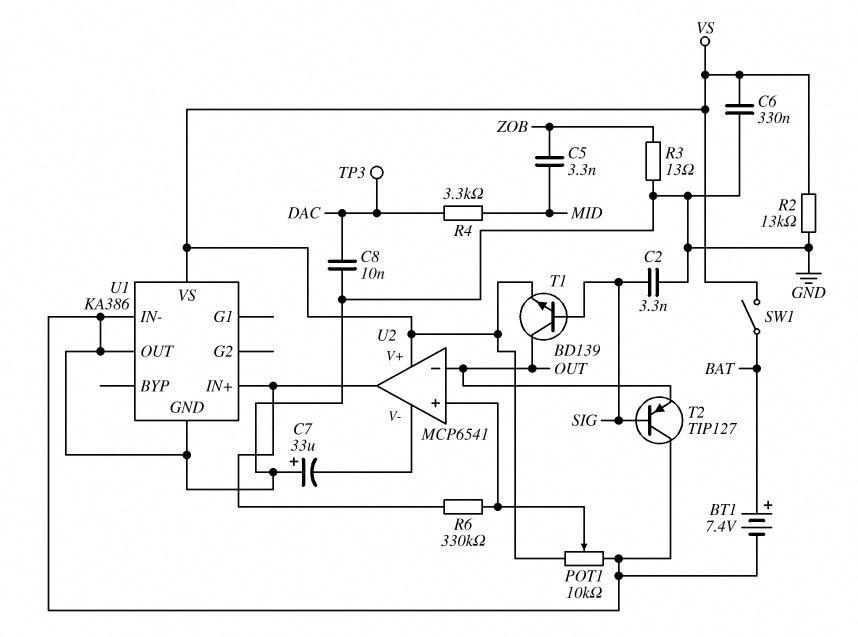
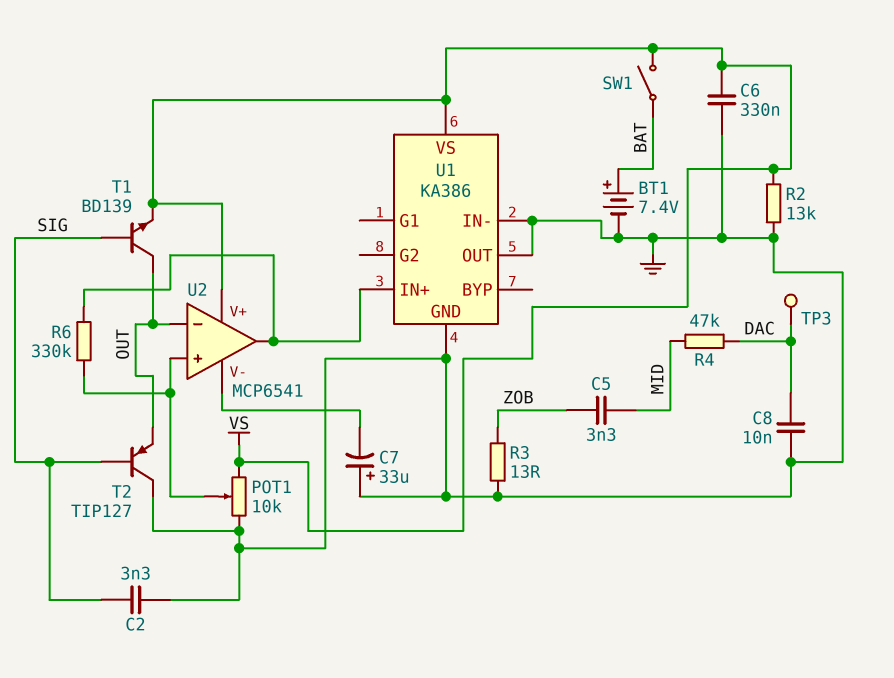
R4: 3.3k (DAC, MID) -> 47k (DAC, MID)

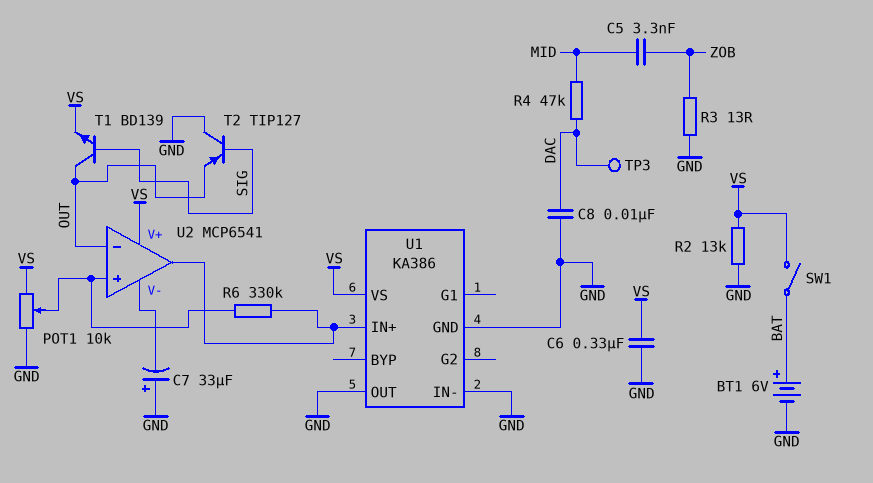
BT1: 7.4V (plus BAT, minus GND) -> 6V (plus BAT, minus GND)
C2: 3.3nF (GND, SIG) -> none

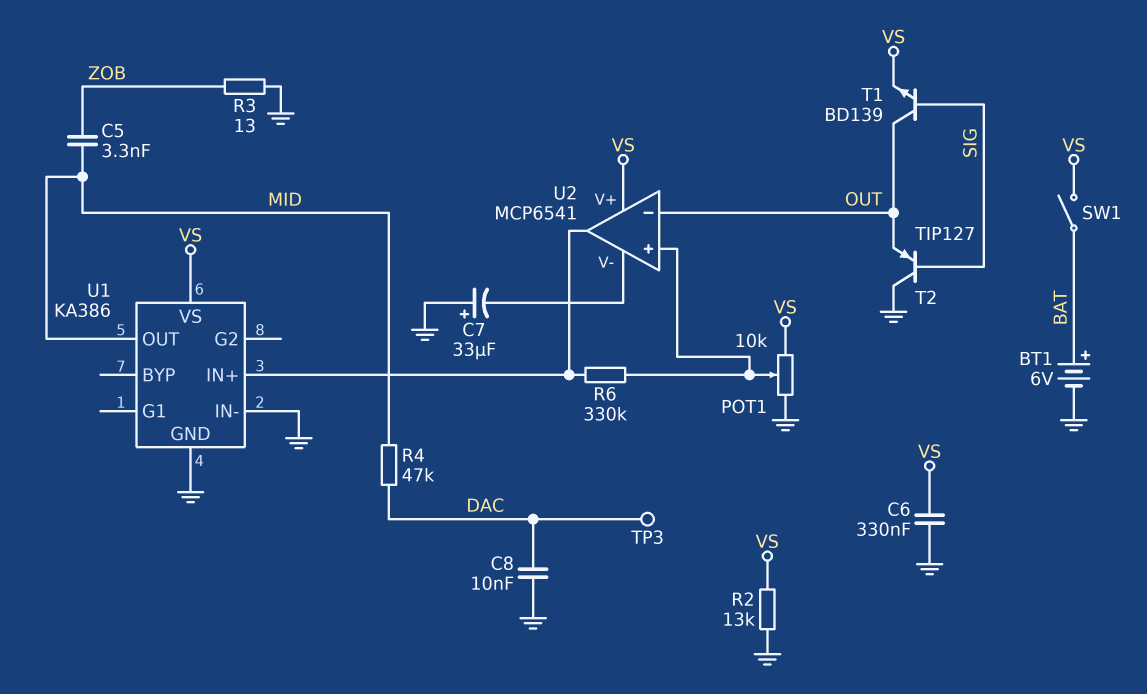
U1 pin OUT: GND -> MID

